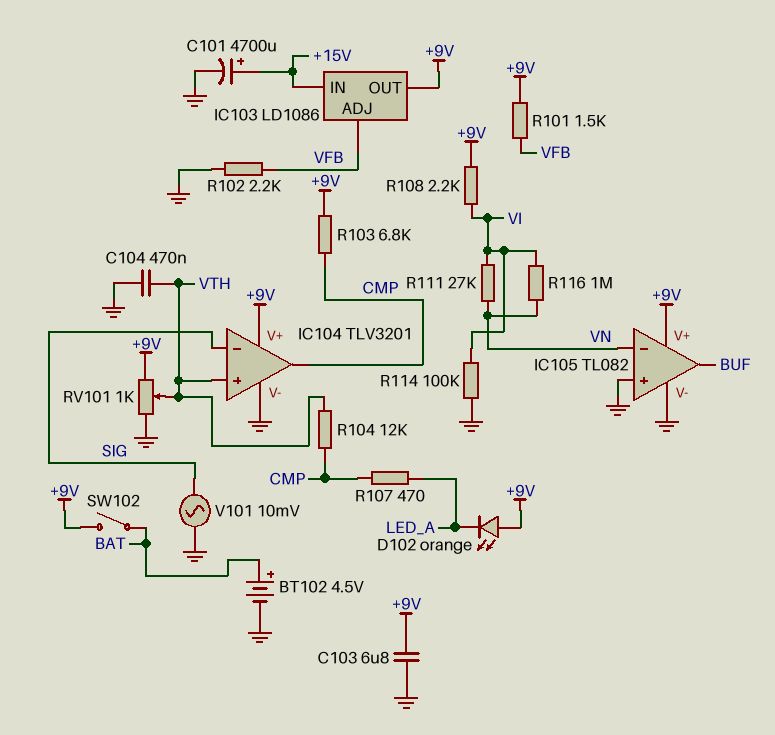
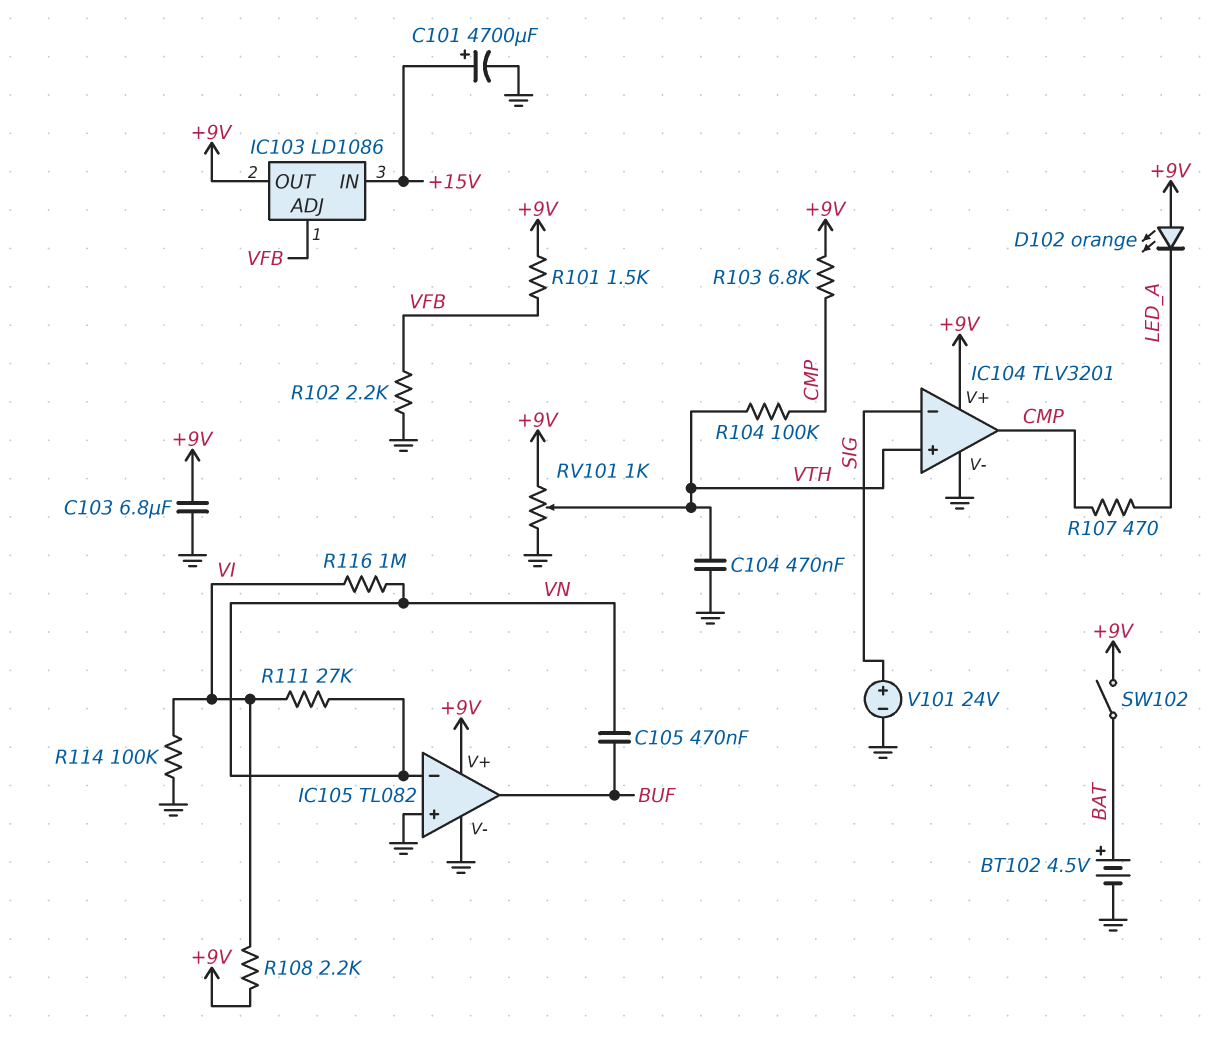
C105: none -> 470nF (BUF, VN)
R104: 12k (CMP, VTH) -> 100k (CMP, VTH)
V101: AC 10mV (GND, SIG) -> 24V (plus SIG, minus GND)

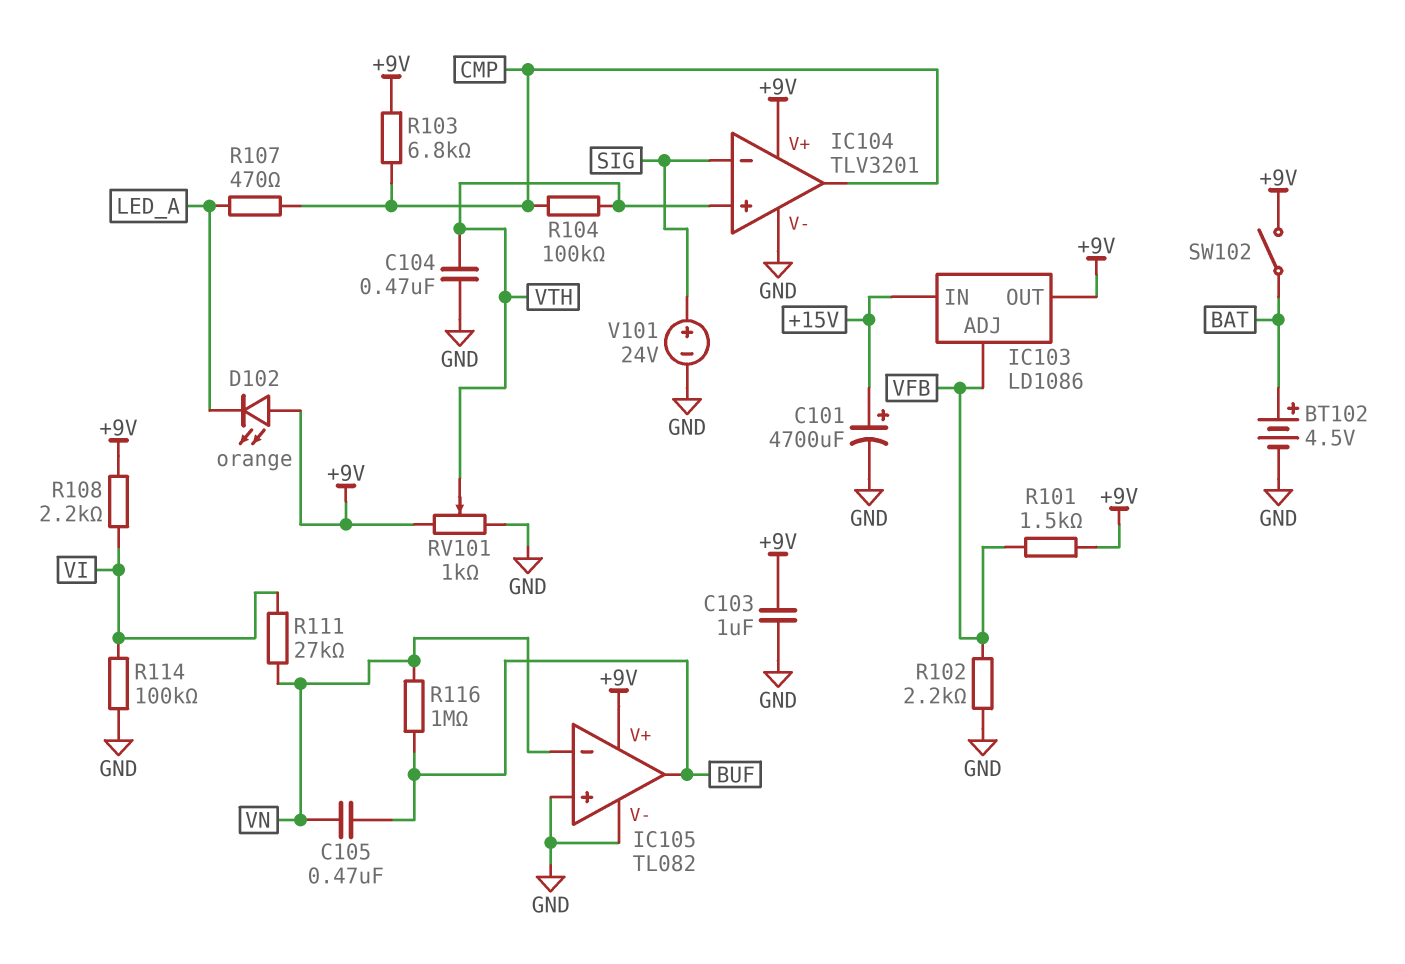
C103: 6.8uF (+9V, GND) -> 1uF (+9V, GND)
R116: 1M (VI, VN) -> 1M (BUF, VN)

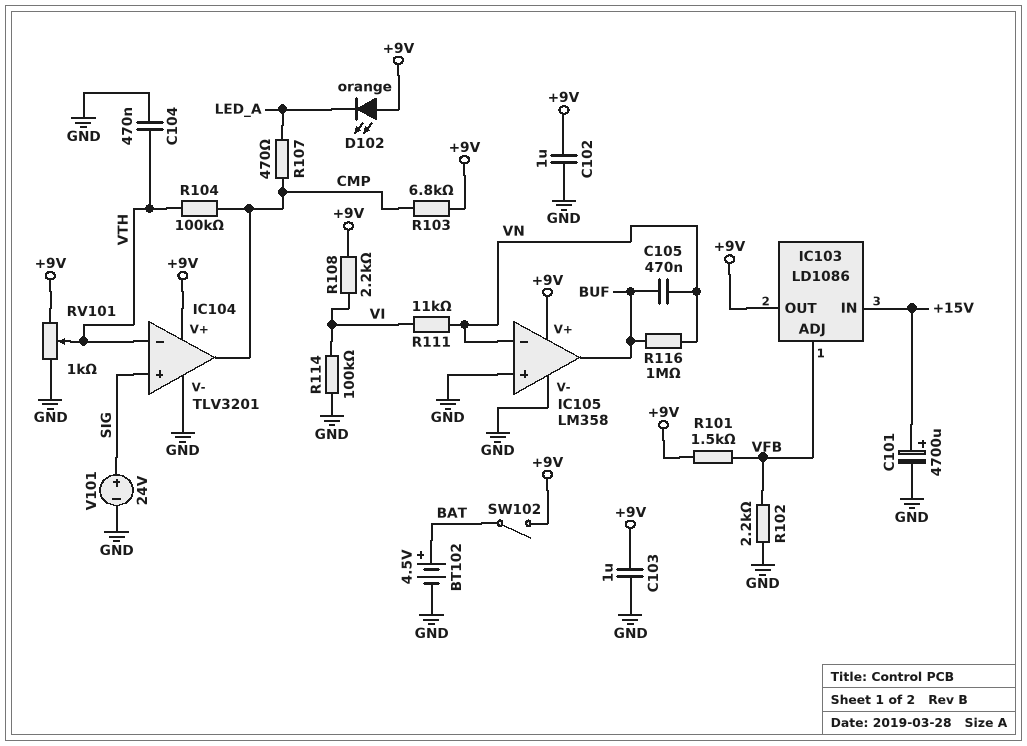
C102: none -> 1uF (+9V, GND)
IC104 pin in+: VTH -> SIG
IC104 pin in-: SIG -> VTH
IC105: TL082 -> LM358
R111: 27k (VI, VN) -> 11k (VI, VN)

